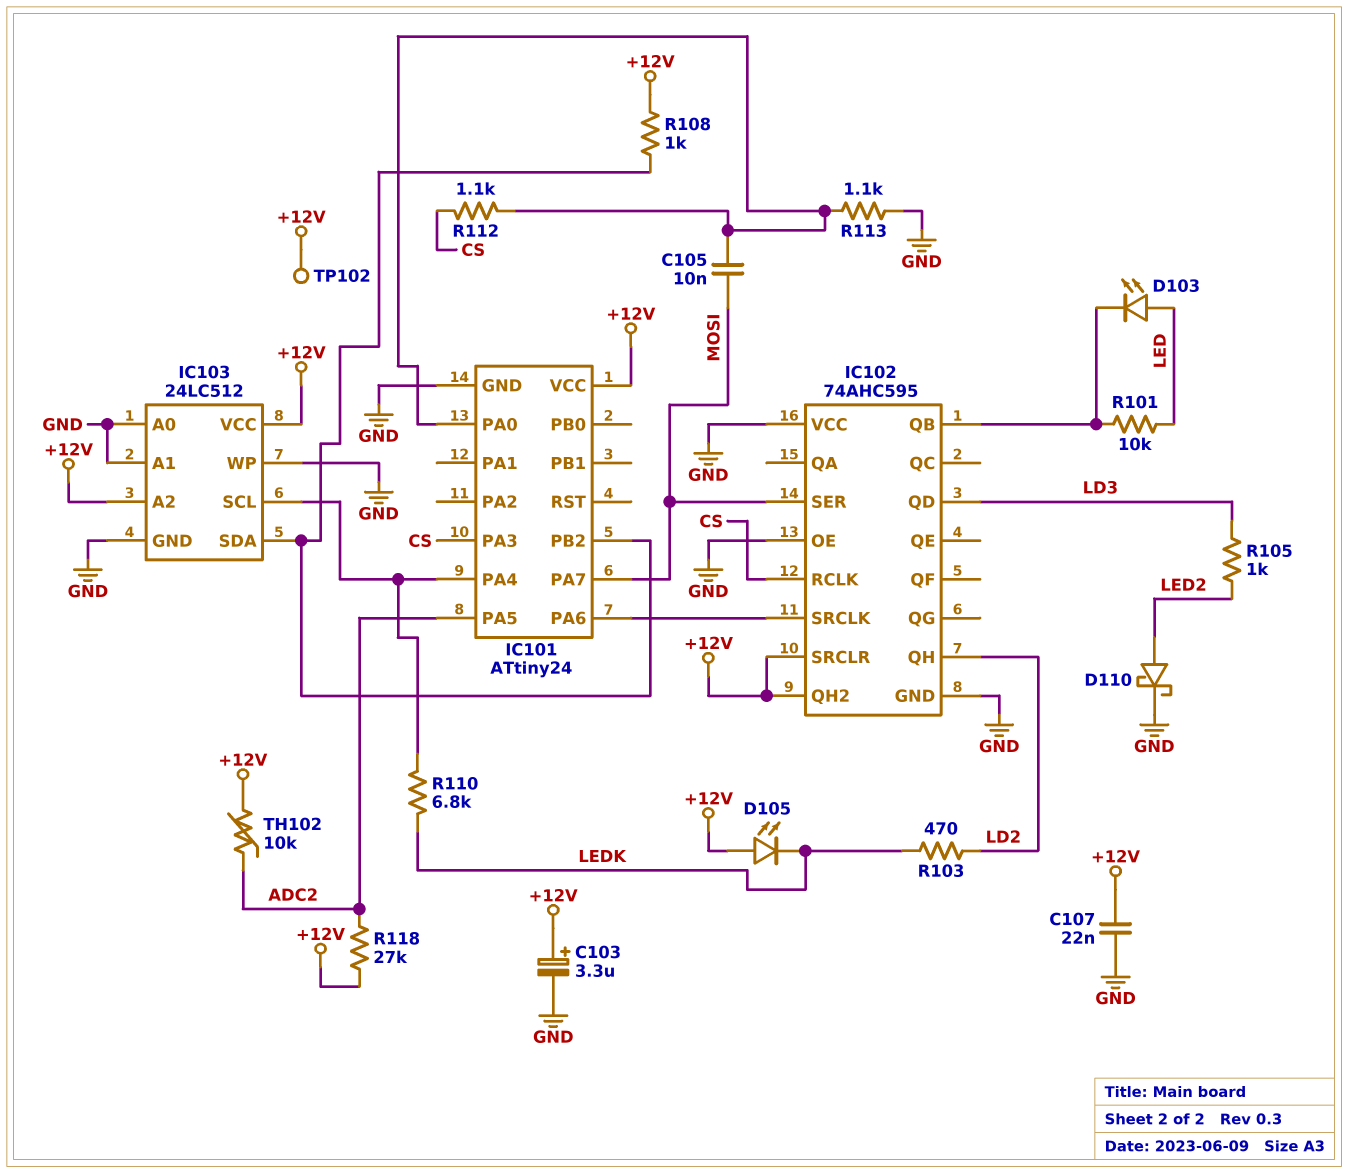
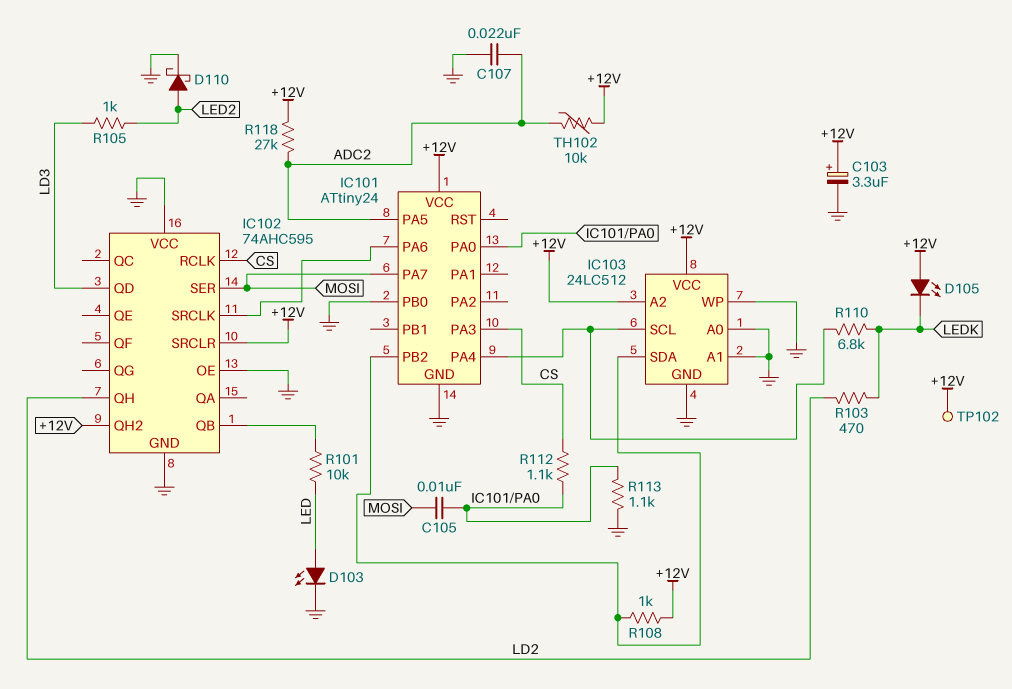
C107: 22nF (+12V, GND) -> 22nF (ADC2, GND)
D103: LED (A LED, K IC102/QB) -> LED (A LED, K GND)
IC101 pin PB0: none -> GND

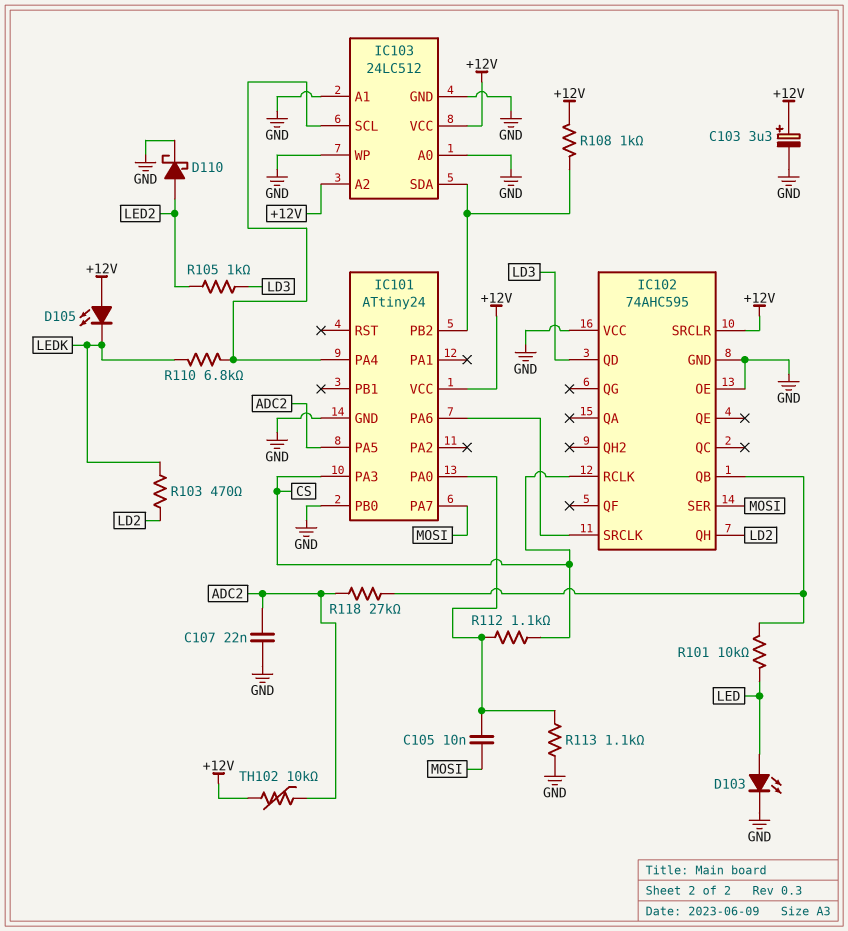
IC102 pin QH2: +12V -> none
R118: 27k (+12V, ADC2) -> 27k (ADC2, IC102/QB)
TP102: test point (+12V) -> none

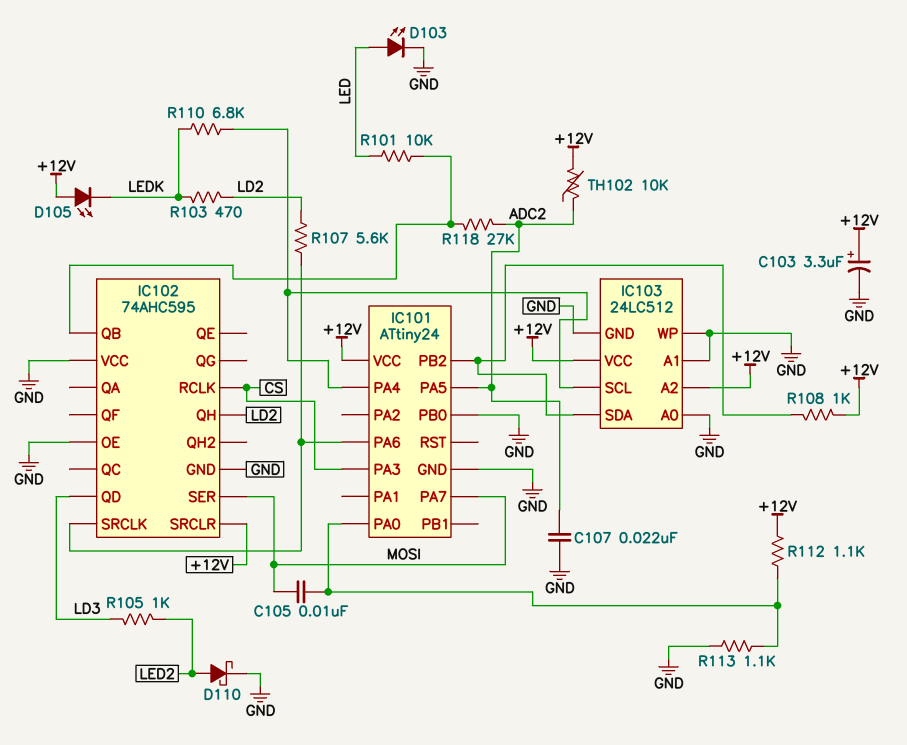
R107: none -> 5.6k (IC101/PA6, LD2)
R112: 1.1k (CS, IC101/PA0) -> 1.1k (+12V, IC101/PA0)

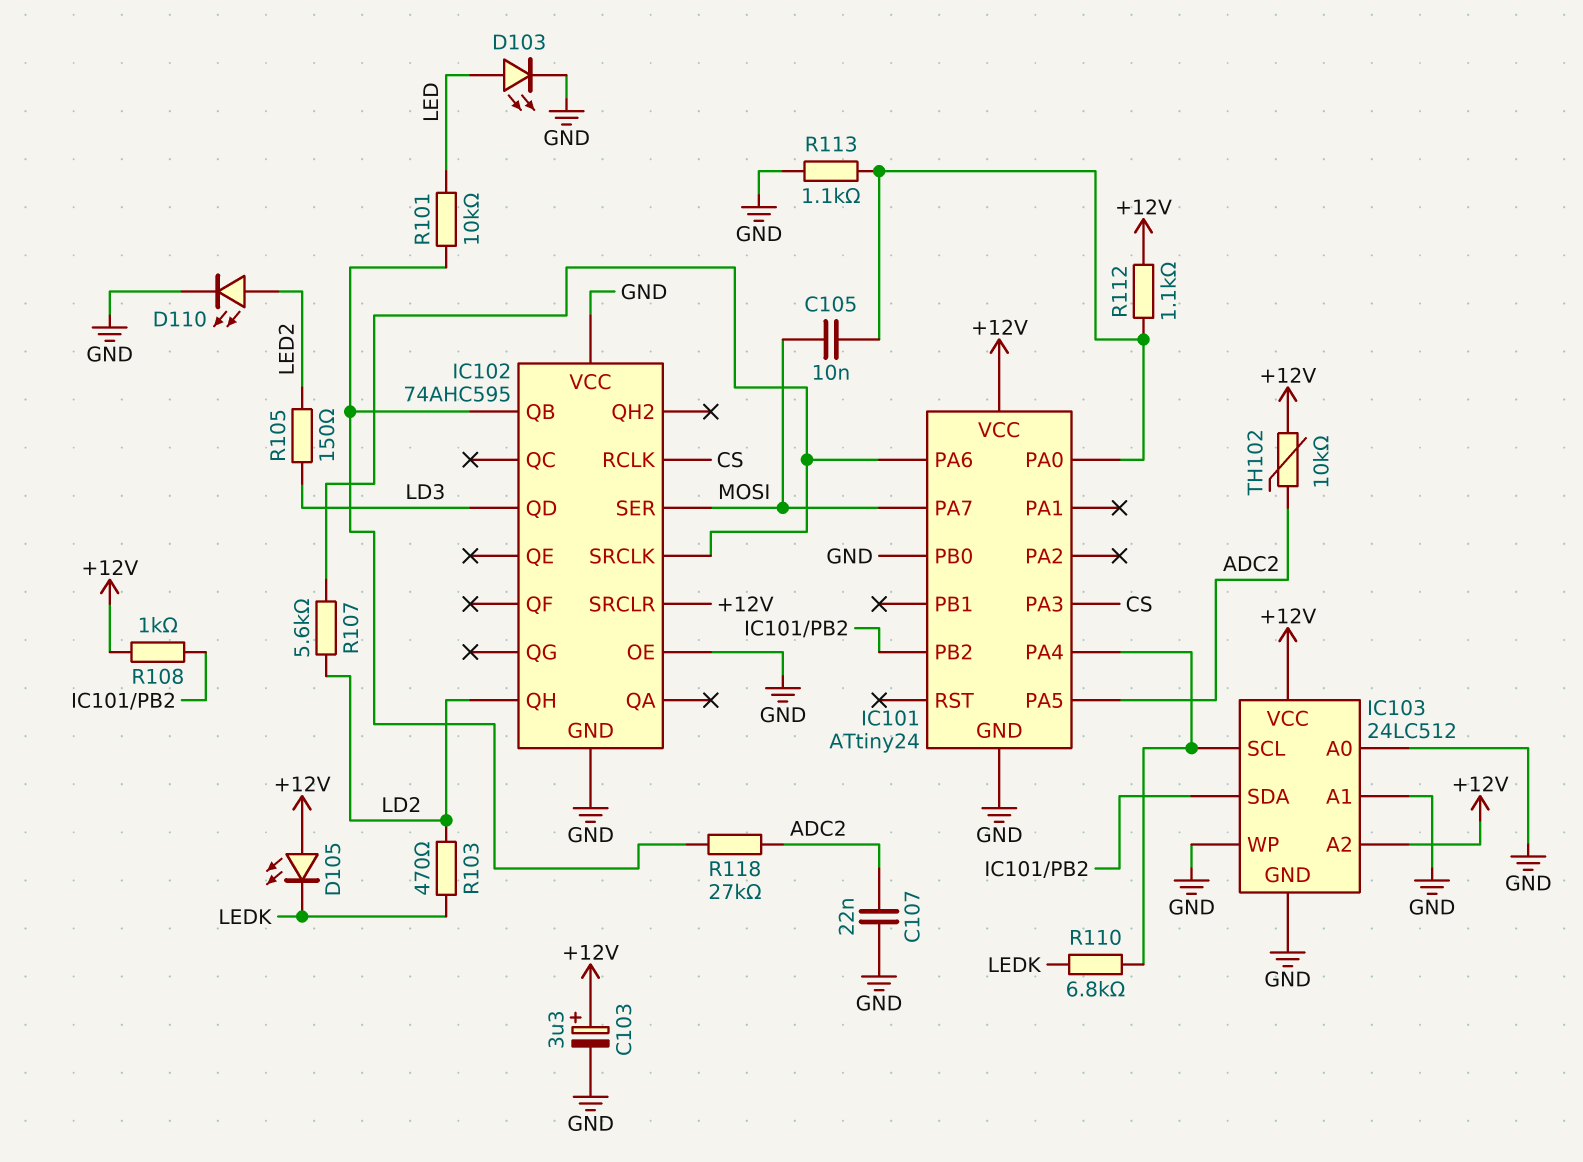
D110: schottky (A LED2, K GND) -> LED (A LED2, K GND)
R105: 1k (LD3, LED2) -> 150 (LD3, LED2)

